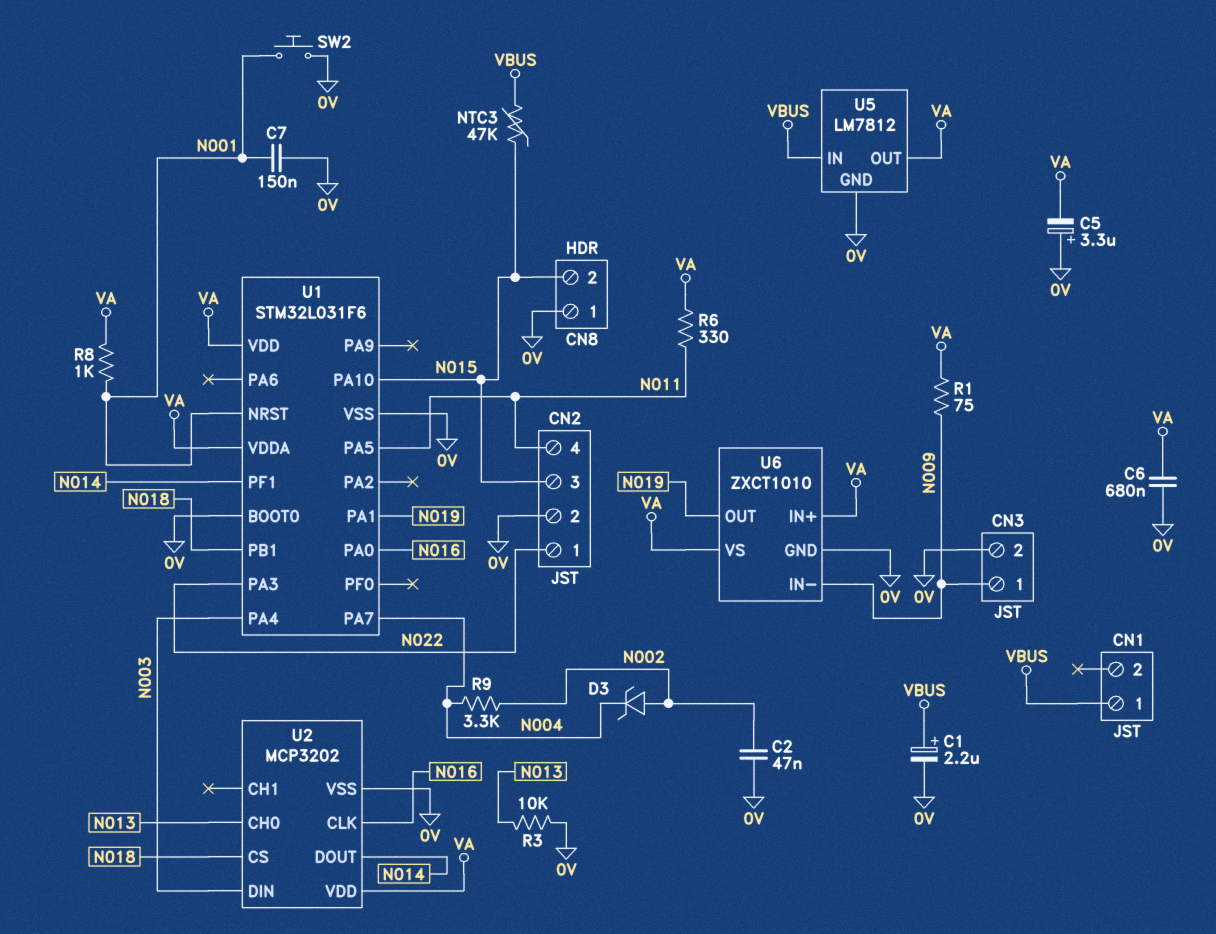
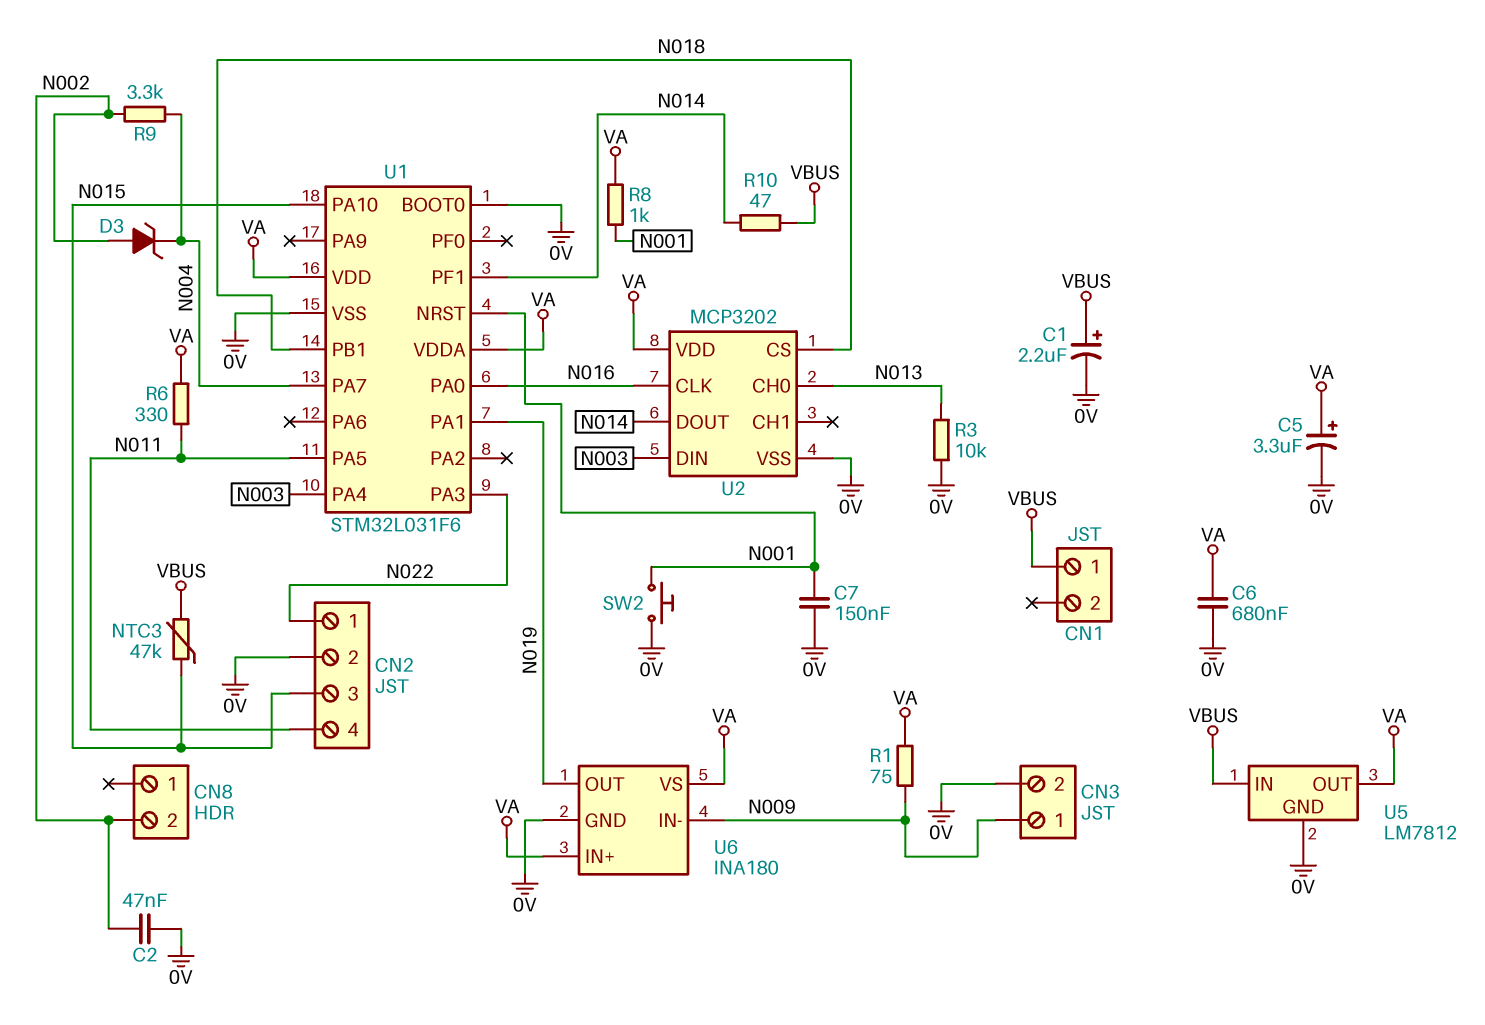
C5: 3.3uF (plus 0V, minus VA) -> 3.3uF (plus VA, minus 0V)
CN8 pin 1: 0V -> none
CN8 pin 2: N015 -> N002
R10: none -> 47 (N014, VBUS)
U6: ZXCT1010 -> INA180

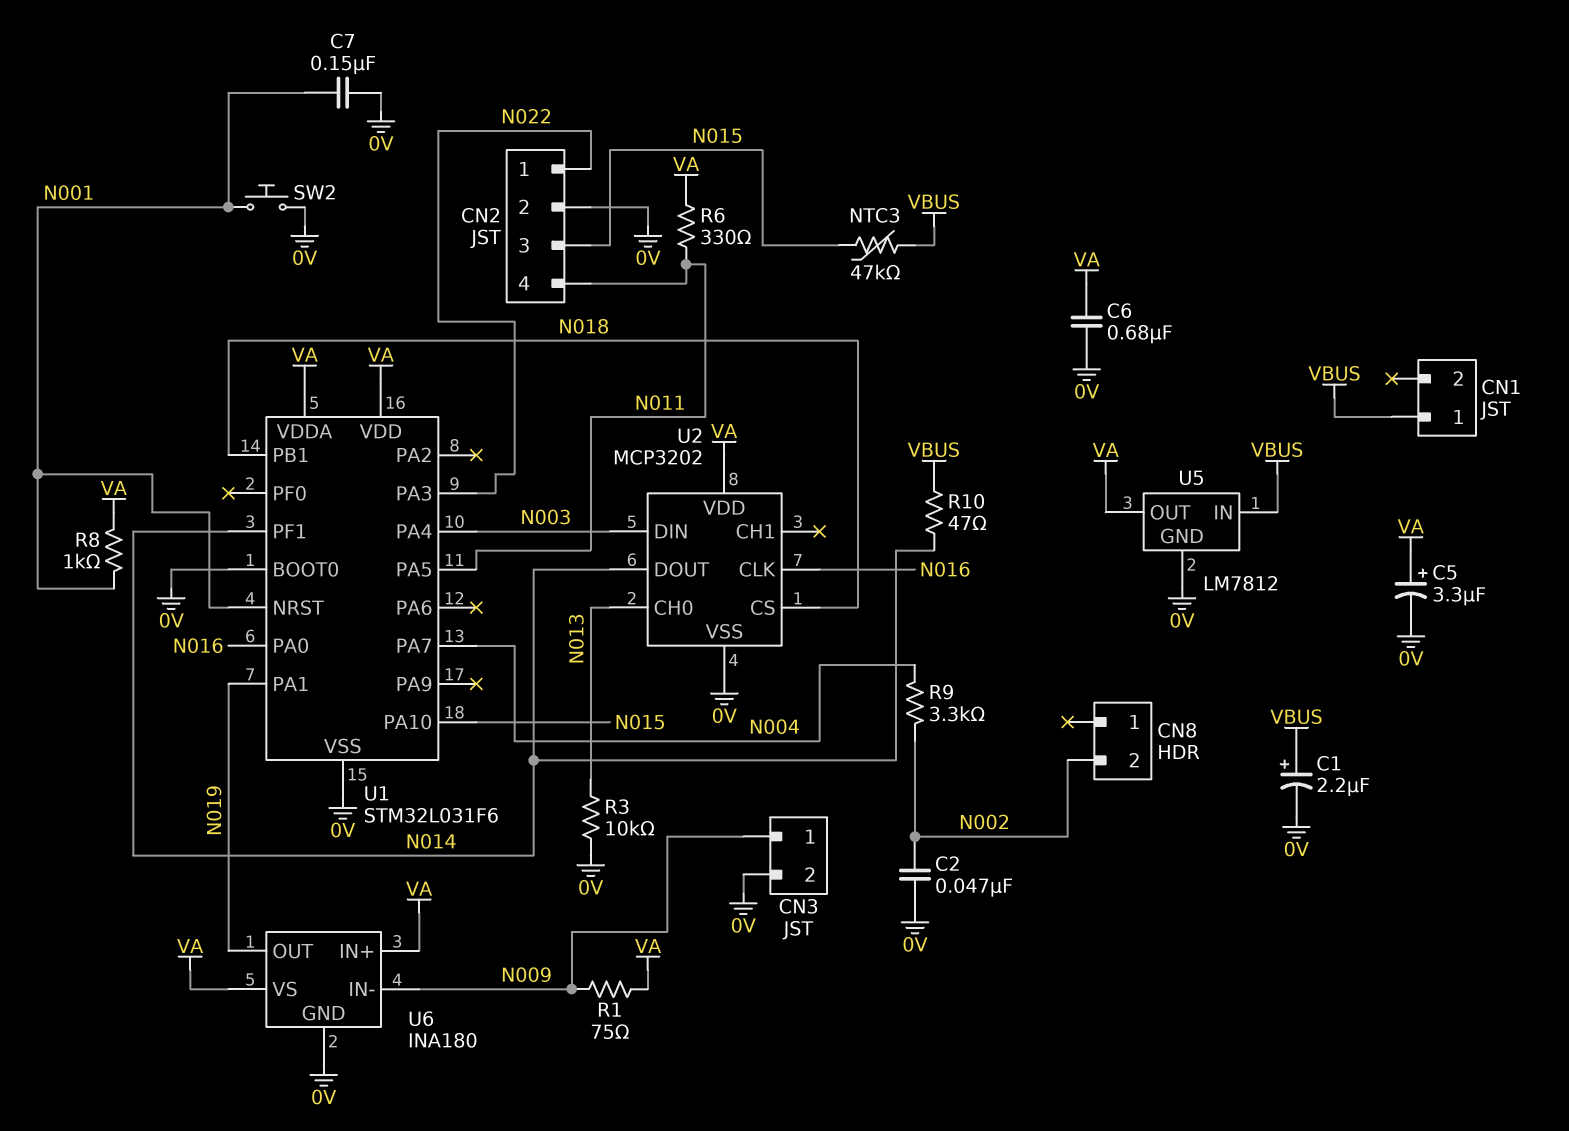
D3: zener (A N002, K N004) -> none

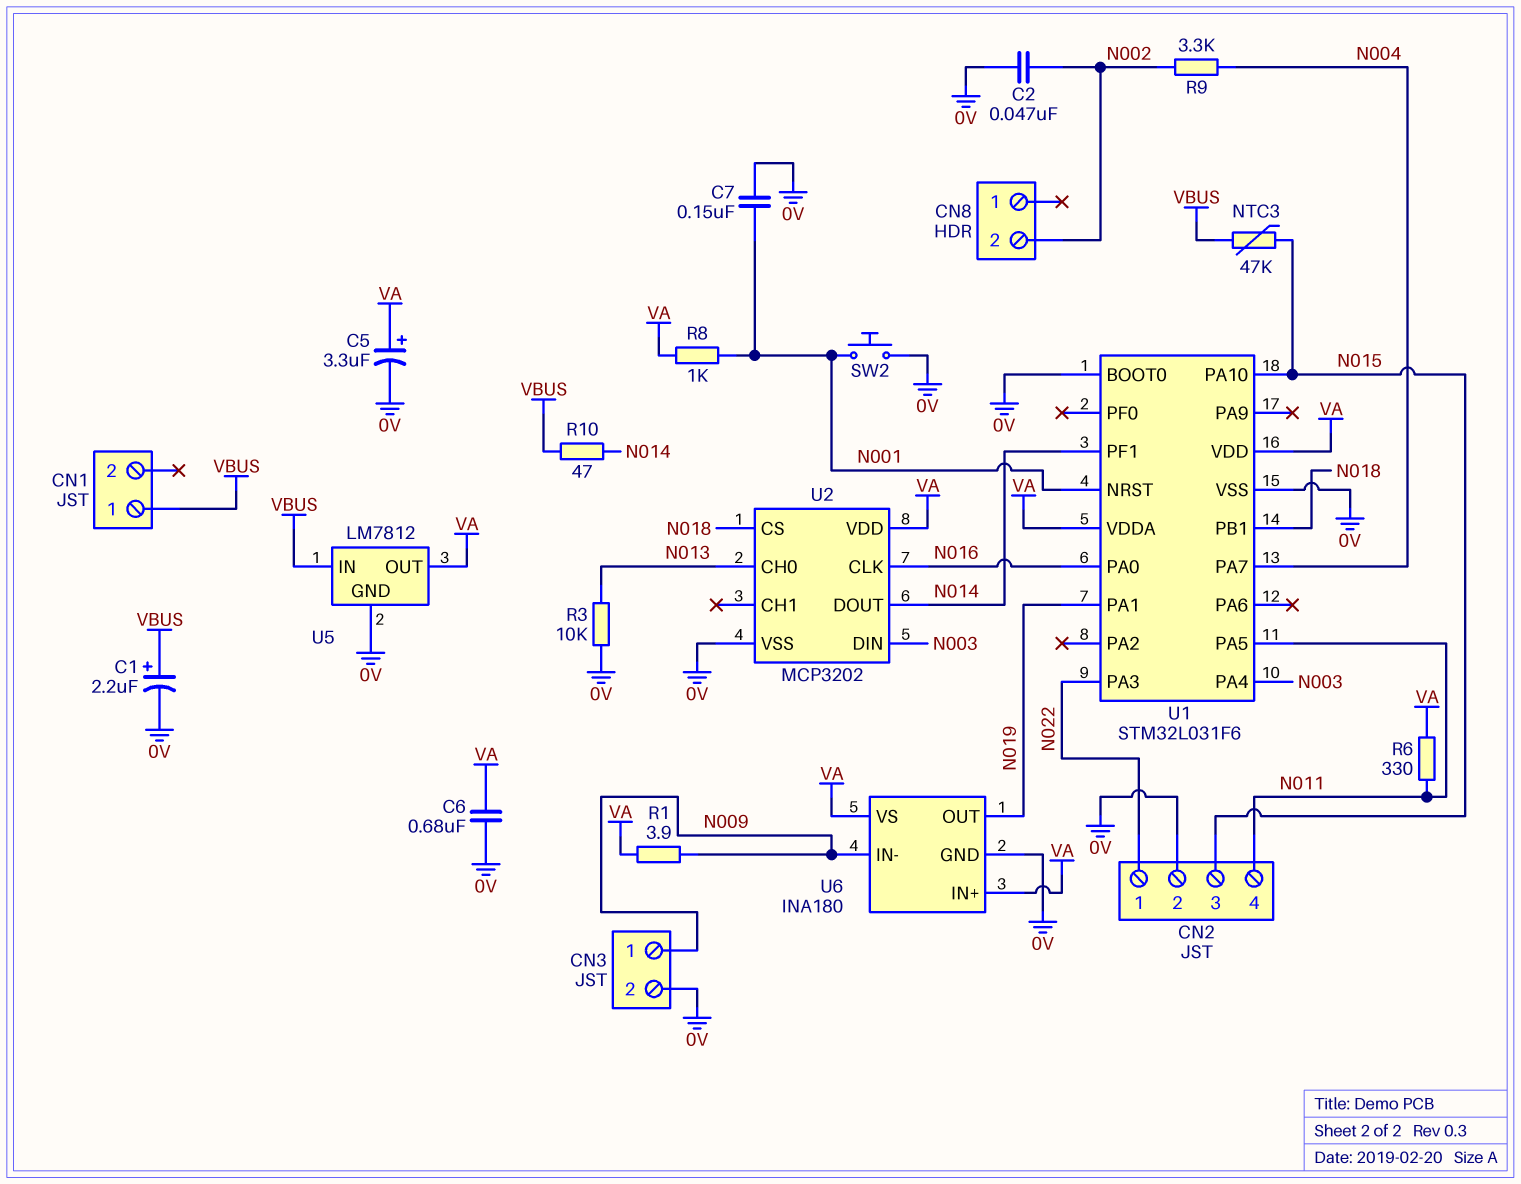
R1: 75 (N009, VA) -> 3.9 (N009, VA)

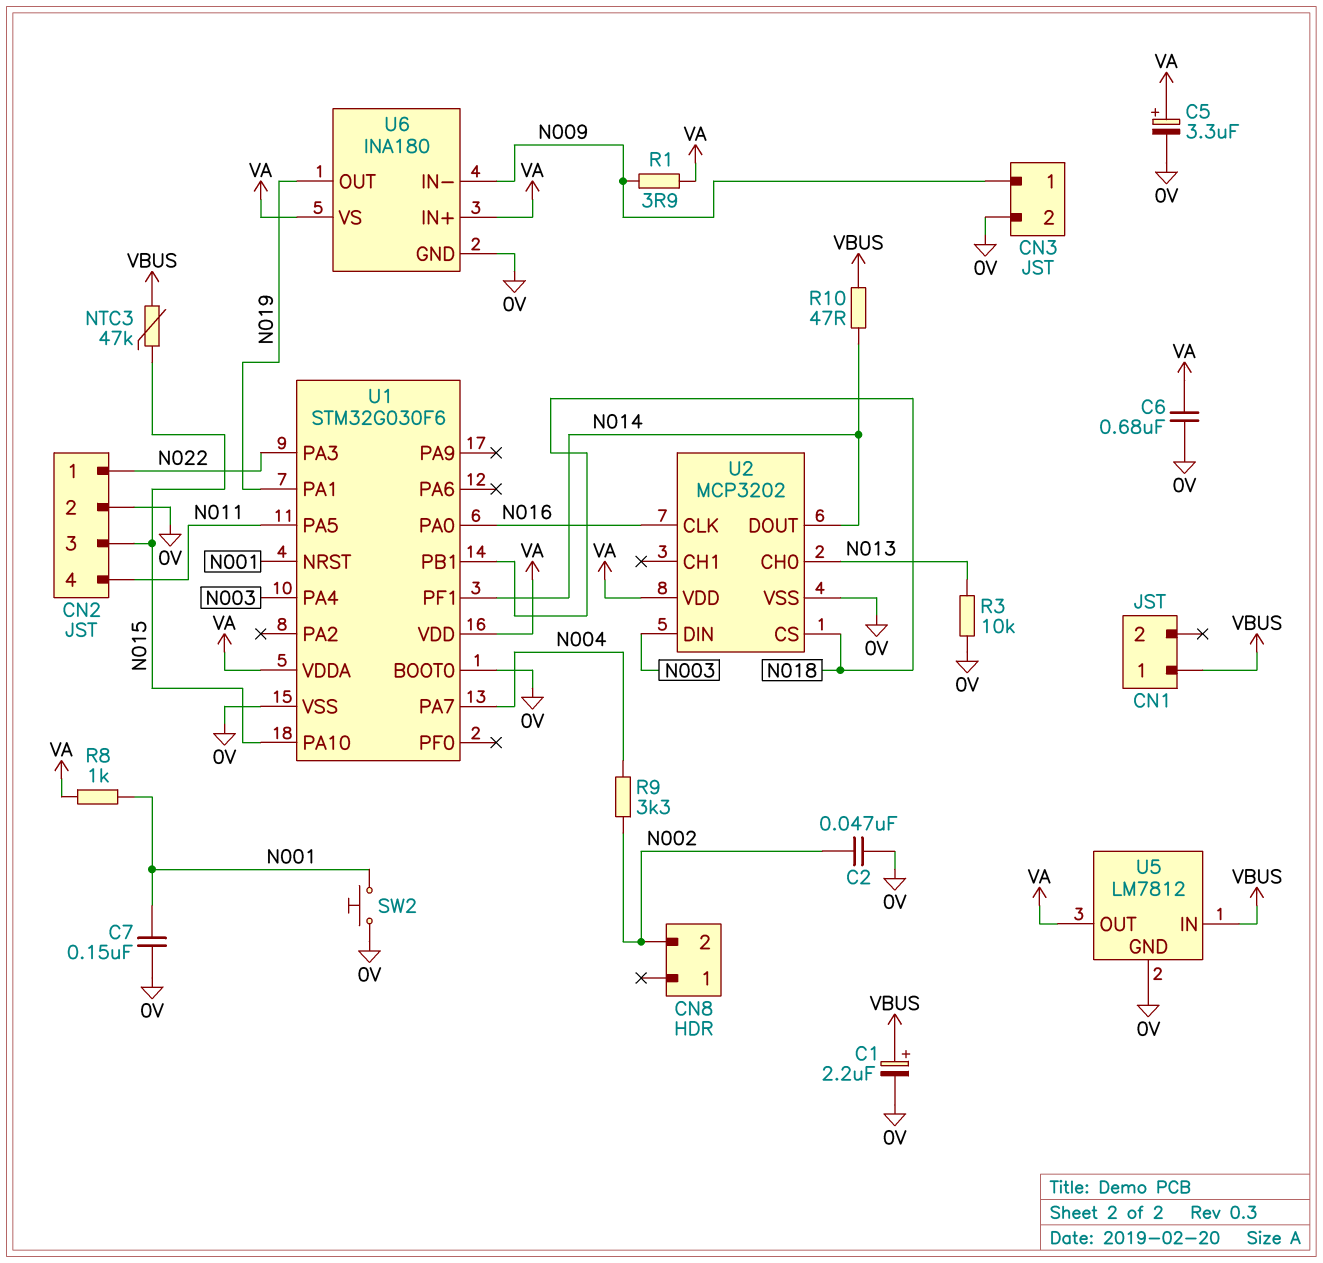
R6: 330 (N011, VA) -> none
U1: STM32L031F6 -> STM32G030F6

